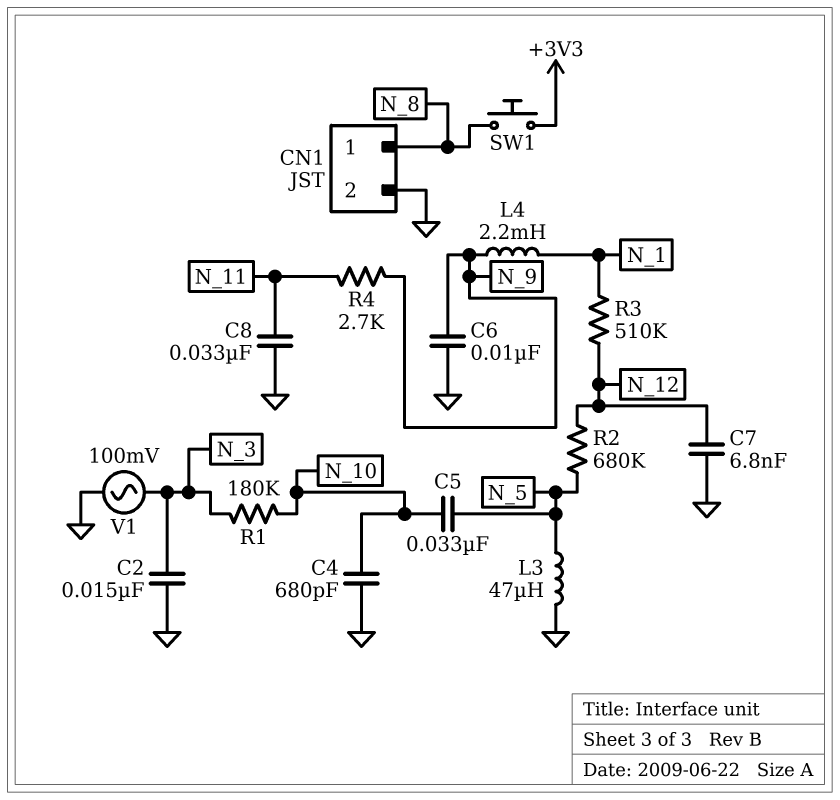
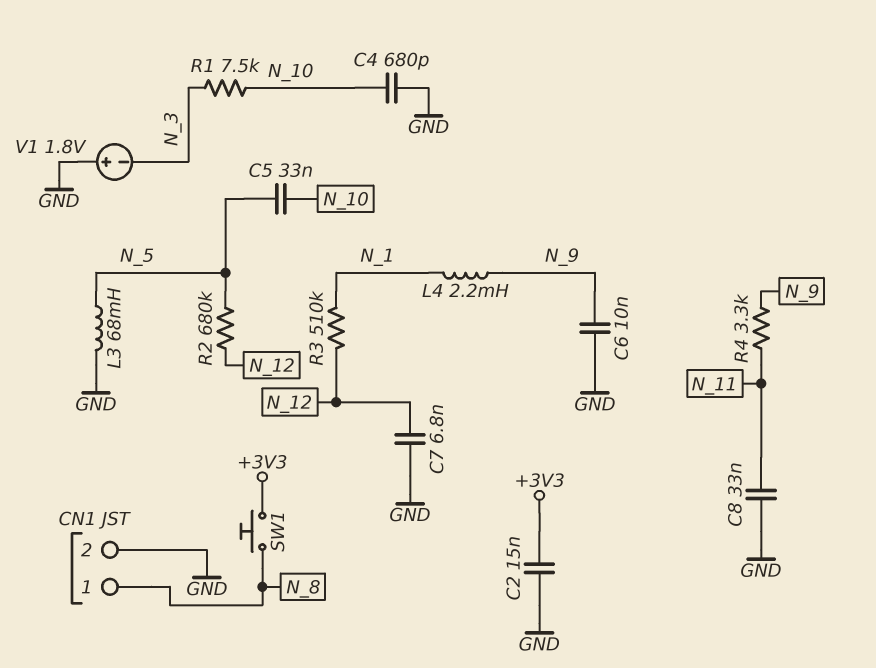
C2: 15nF (GND, N_3) -> 15nF (+3V3, GND)
L3: 47uH (GND, N_5) -> 68mH (GND, N_5)
R1: 180k (N_3, N_10) -> 7.5k (N_3, N_10)
R4: 2.7k (N_9, N_11) -> 3.3k (N_9, N_11)
V1: AC 100mV (GND, N_3) -> 1.8V (plus GND, minus N_3)

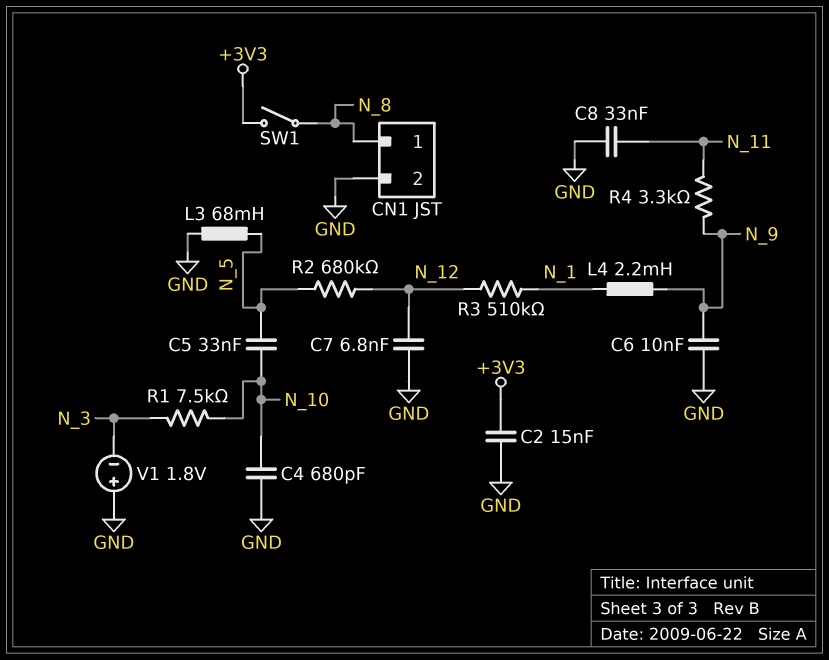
SW1: button (+3V3, N_8) -> switch (+3V3, N_8)

